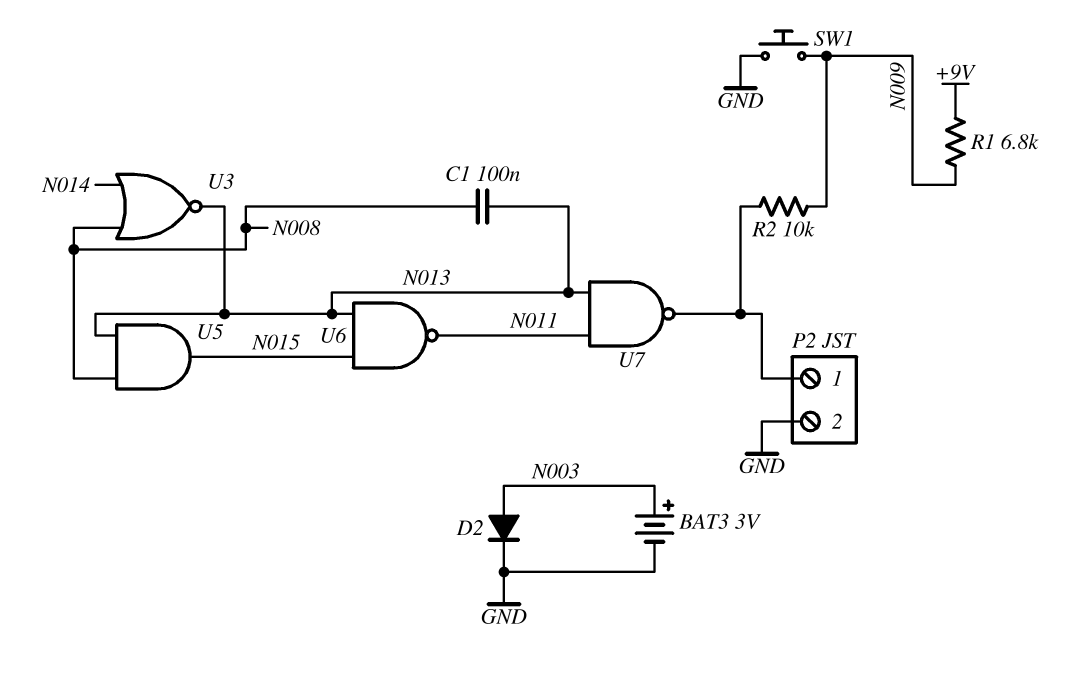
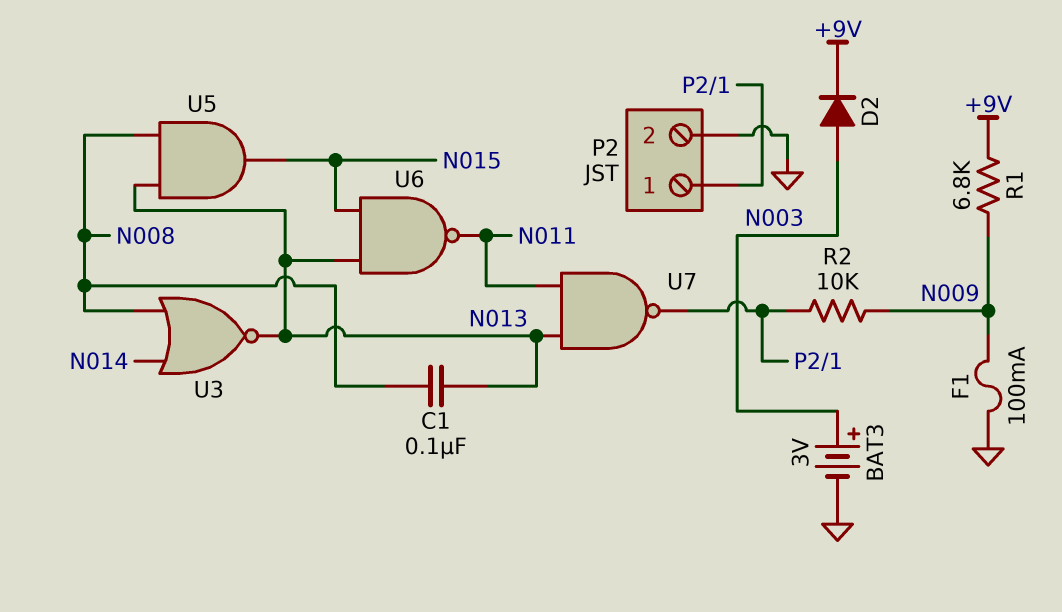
D2: diode (A N003, K GND) -> diode (A N003, K +9V)
F1: none -> 100mA (GND, N009)
SW1: button (GND, N009) -> none

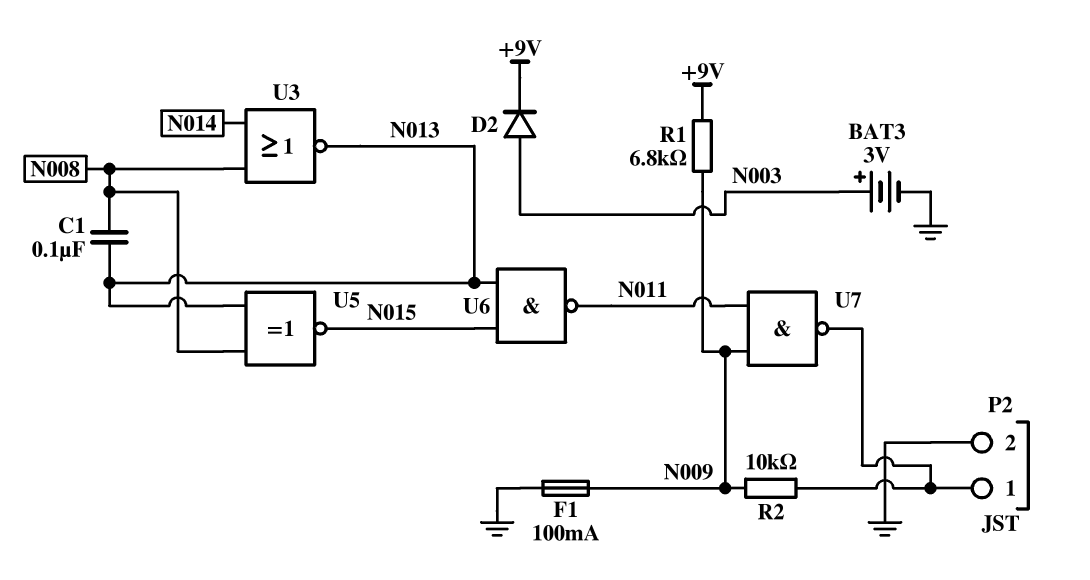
U5: AND (in N008, in N013, out N015) -> XNOR (in N008, in N013, out N015)
U7: NAND (in N011, in N013, out P2/1) -> NAND (in N009, in N011, out P2/1)

